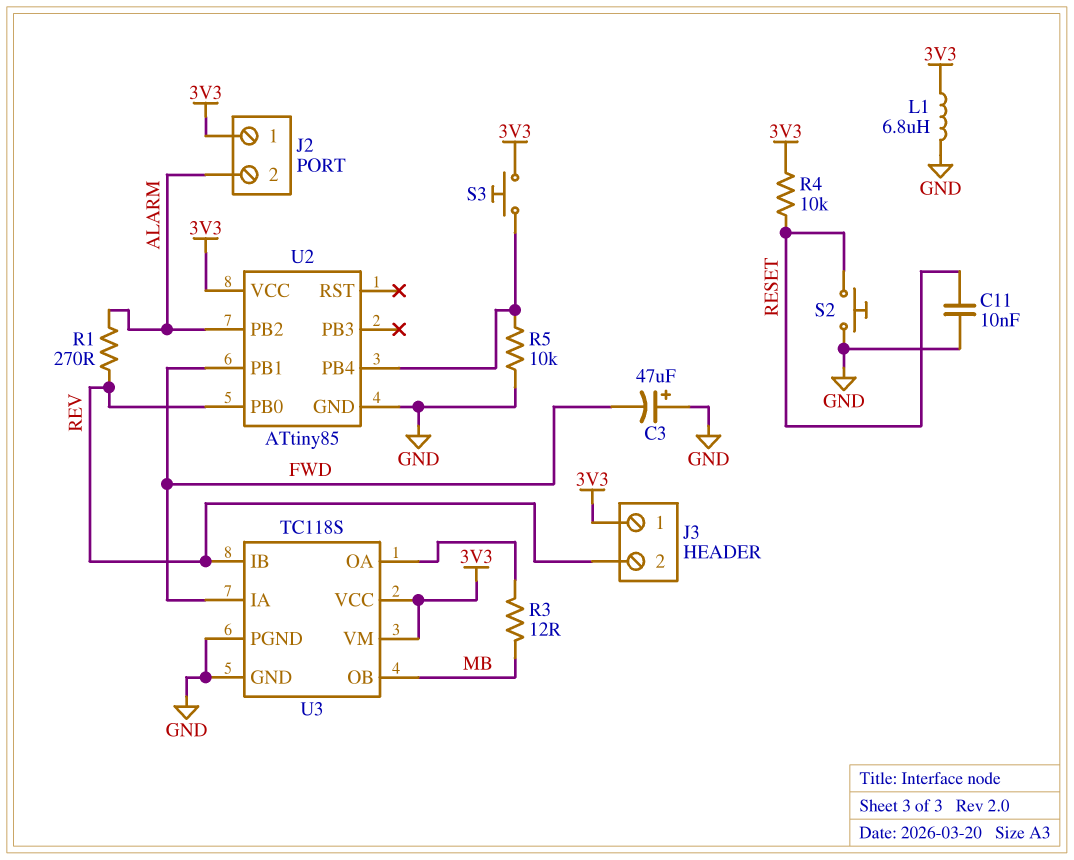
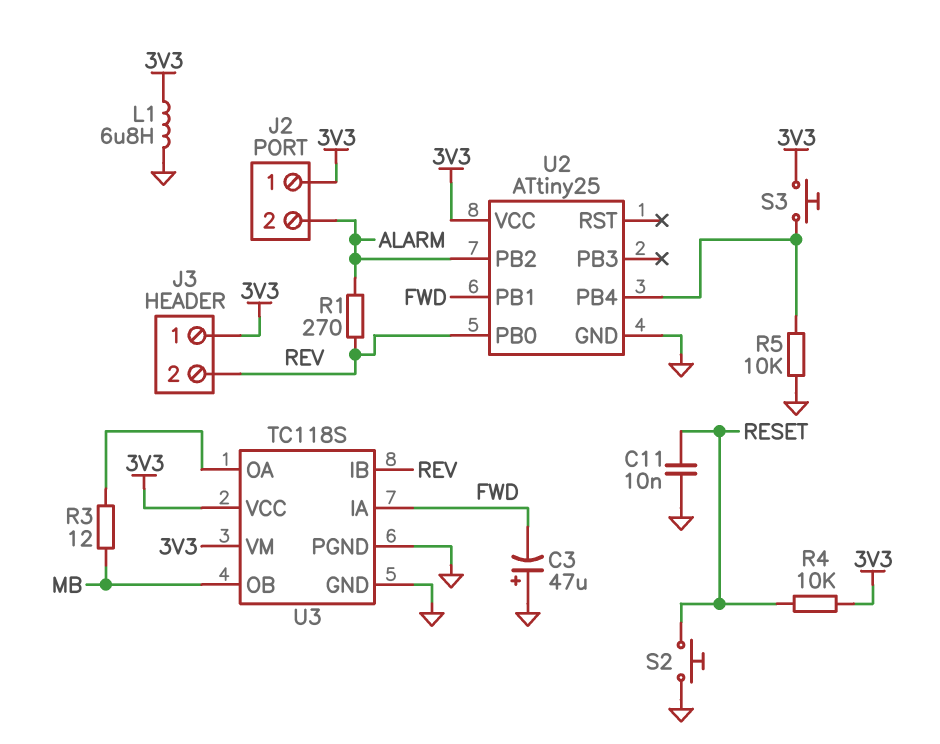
U2: ATtiny85 -> ATtiny25

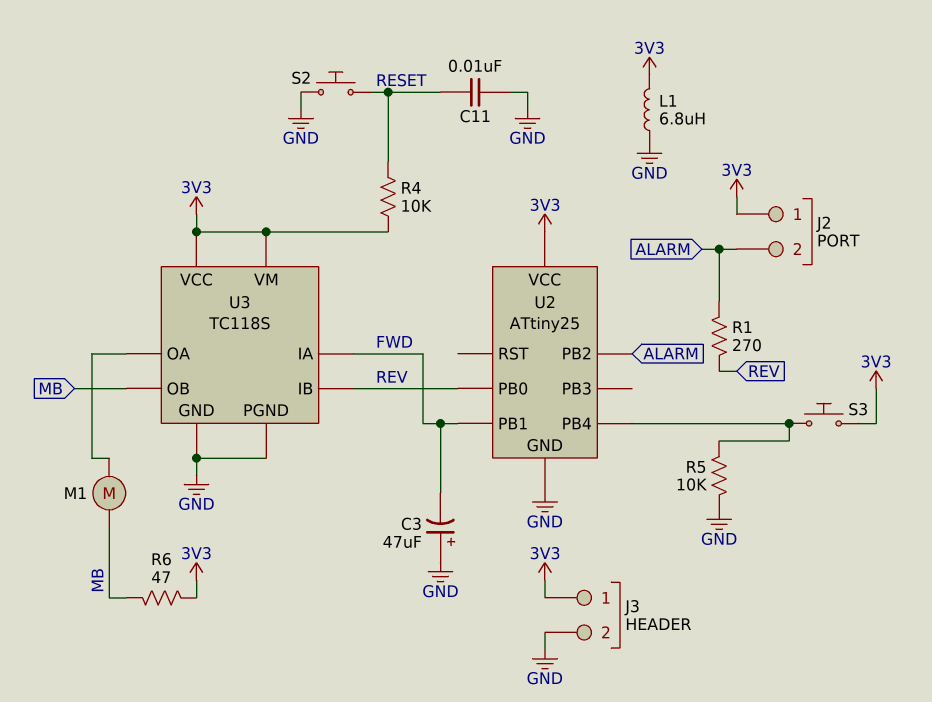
J3 pin 2: REV -> GND
M1: none -> motor (MB, U3/OA)
R3: 12 (MB, U3/OA) -> none
R6: none -> 47 (3V3, MB)

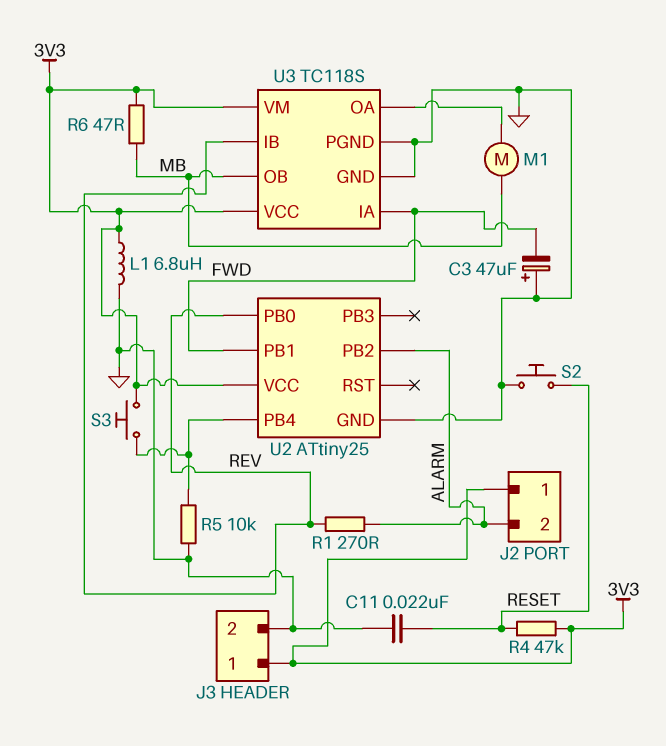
C11: 10nF (GND, RESET) -> 22nF (GND, RESET)
R4: 10k (3V3, RESET) -> 47k (3V3, RESET)

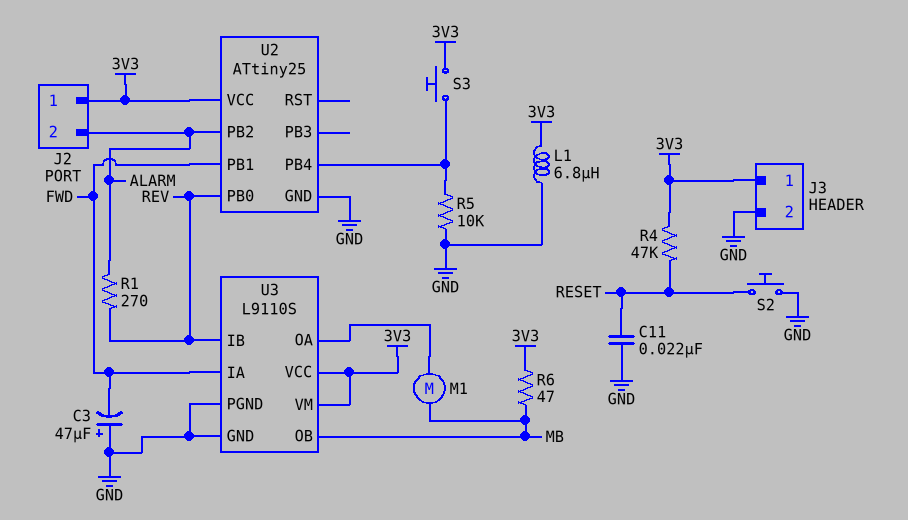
U3: TC118S -> L9110S

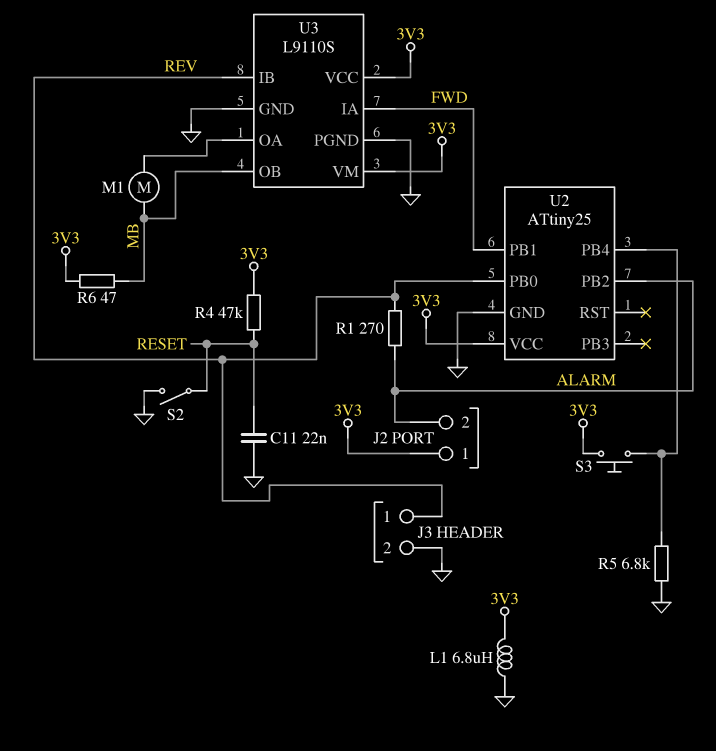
C3: 47uF (plus GND, minus FWD) -> none
J3 pin 1: 3V3 -> REV
R5: 10k (GND, U2/PB4) -> 6.8k (GND, U2/PB4)
S2: button (GND, RESET) -> switch (GND, RESET)

